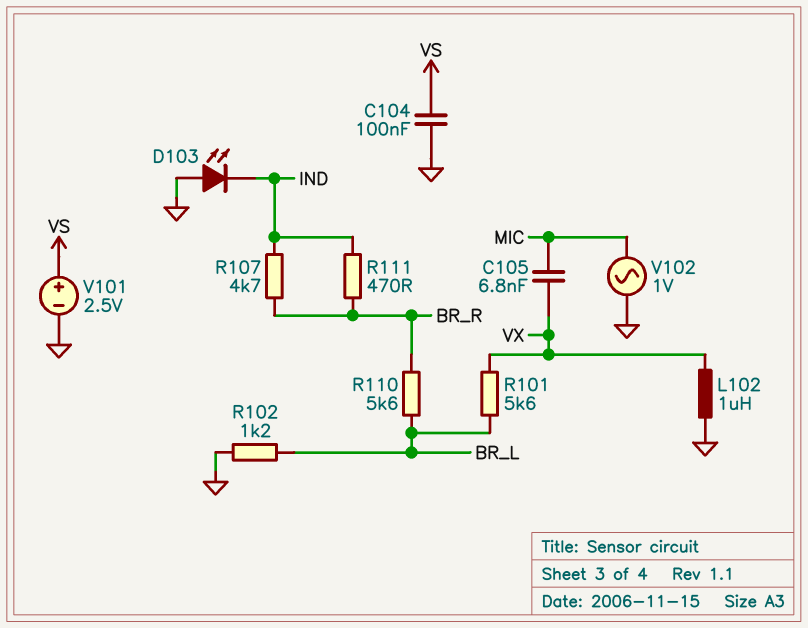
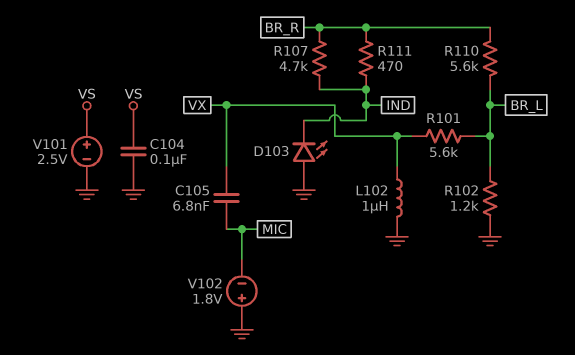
V102: AC 1V (GND, MIC) -> 1.8V (plus GND, minus MIC)

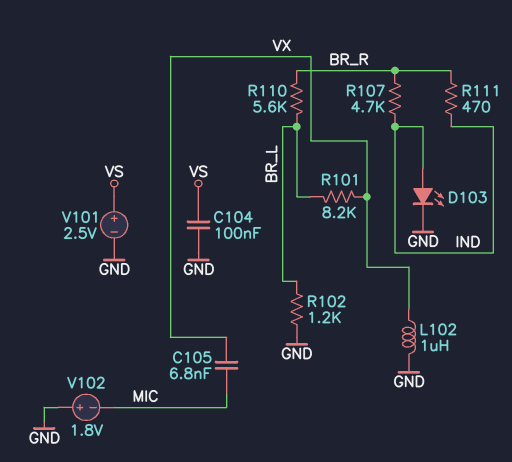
D103: LED (A GND, K IND) -> LED (A IND, K GND)
R101: 5.6k (BR_L, VX) -> 8.2k (BR_L, VX)

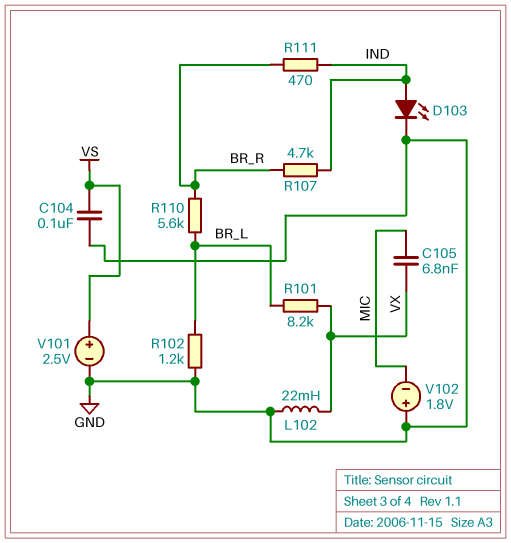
L102: 1uH (GND, VX) -> 22mH (GND, VX)

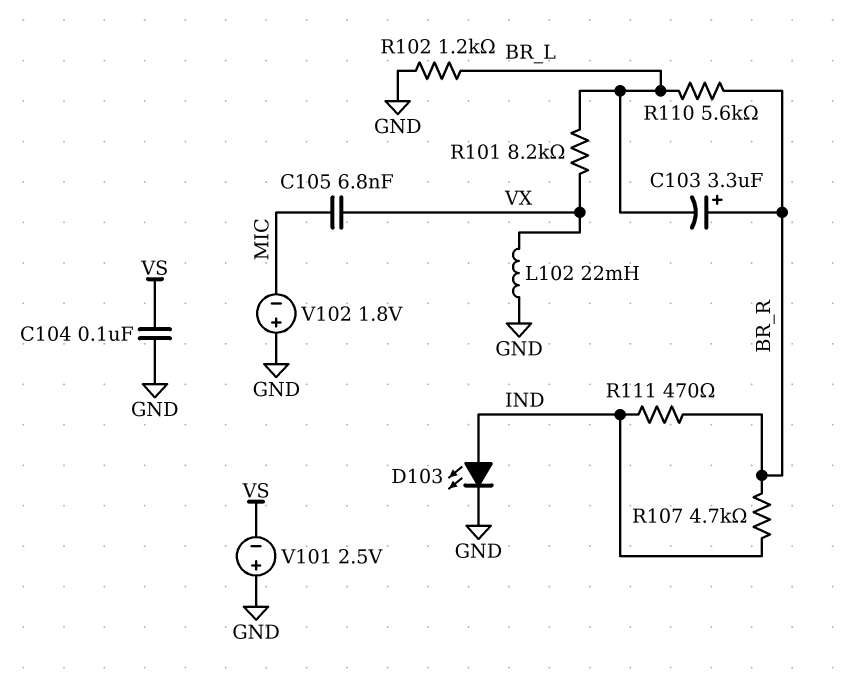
C103: none -> 3.3uF (plus BR_R, minus BR_L)
V101: 2.5V (plus VS, minus GND) -> 2.5V (plus GND, minus VS)

